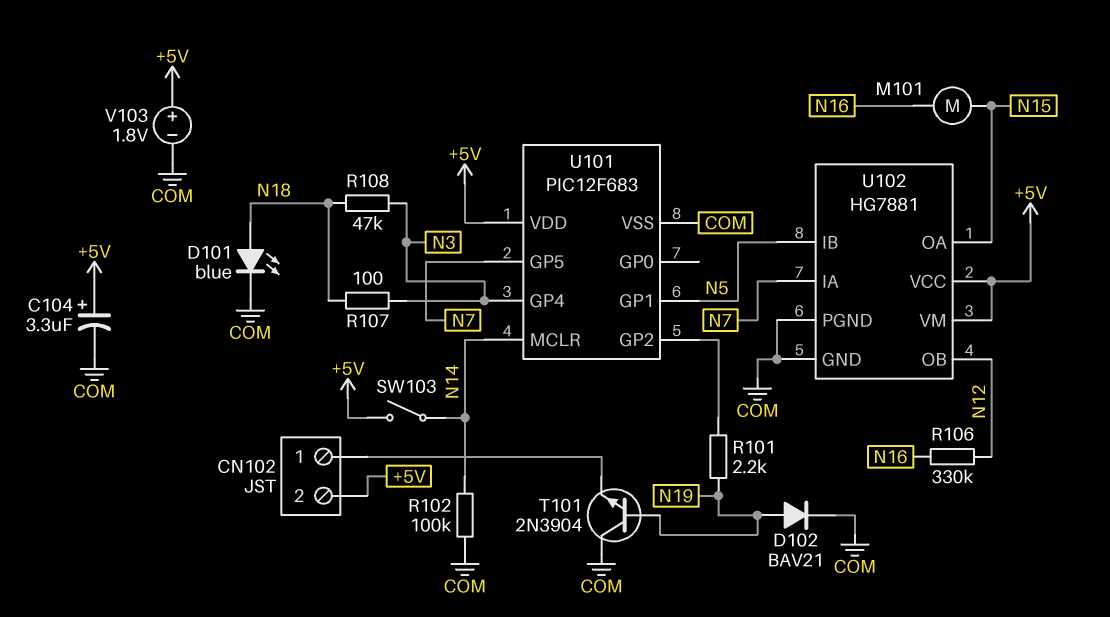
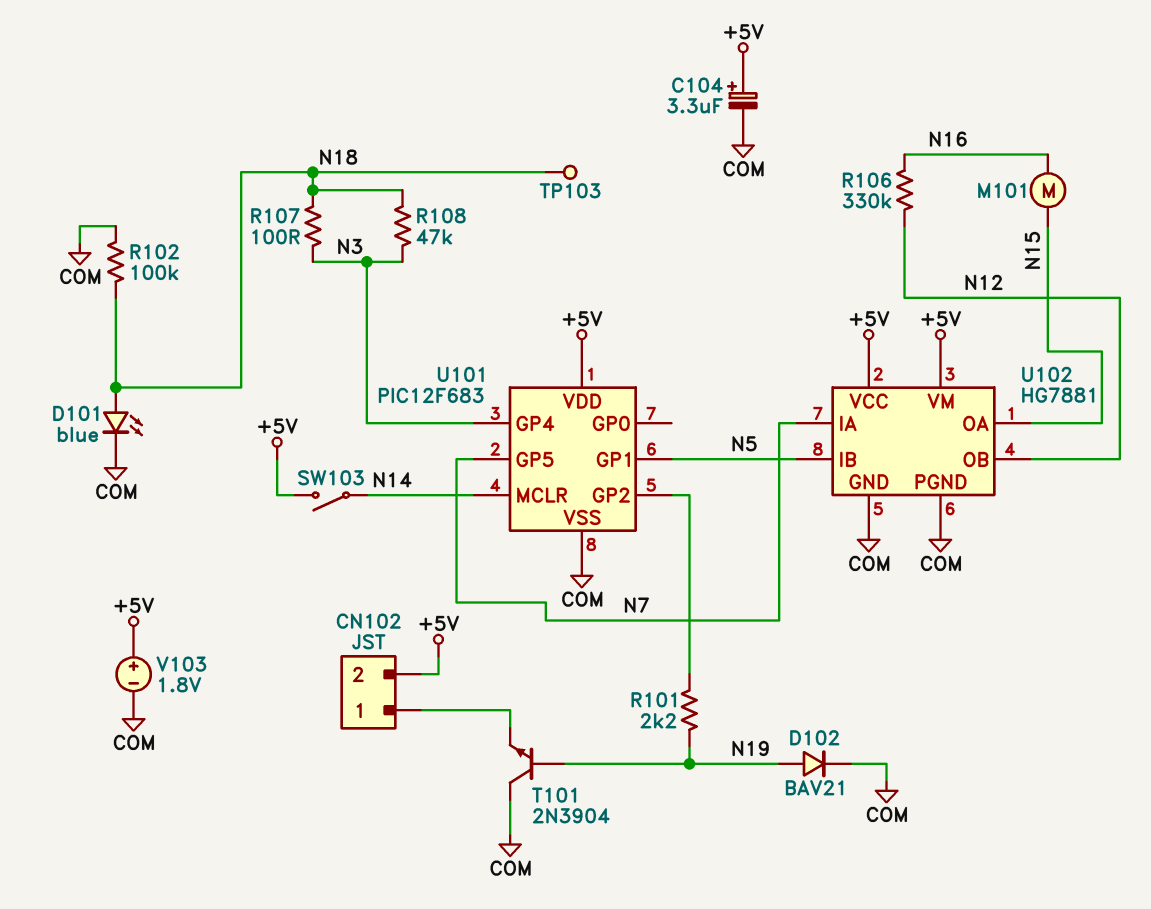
R102: 100k (COM, N14) -> 100k (COM, N18)
TP103: none -> test point (N18)

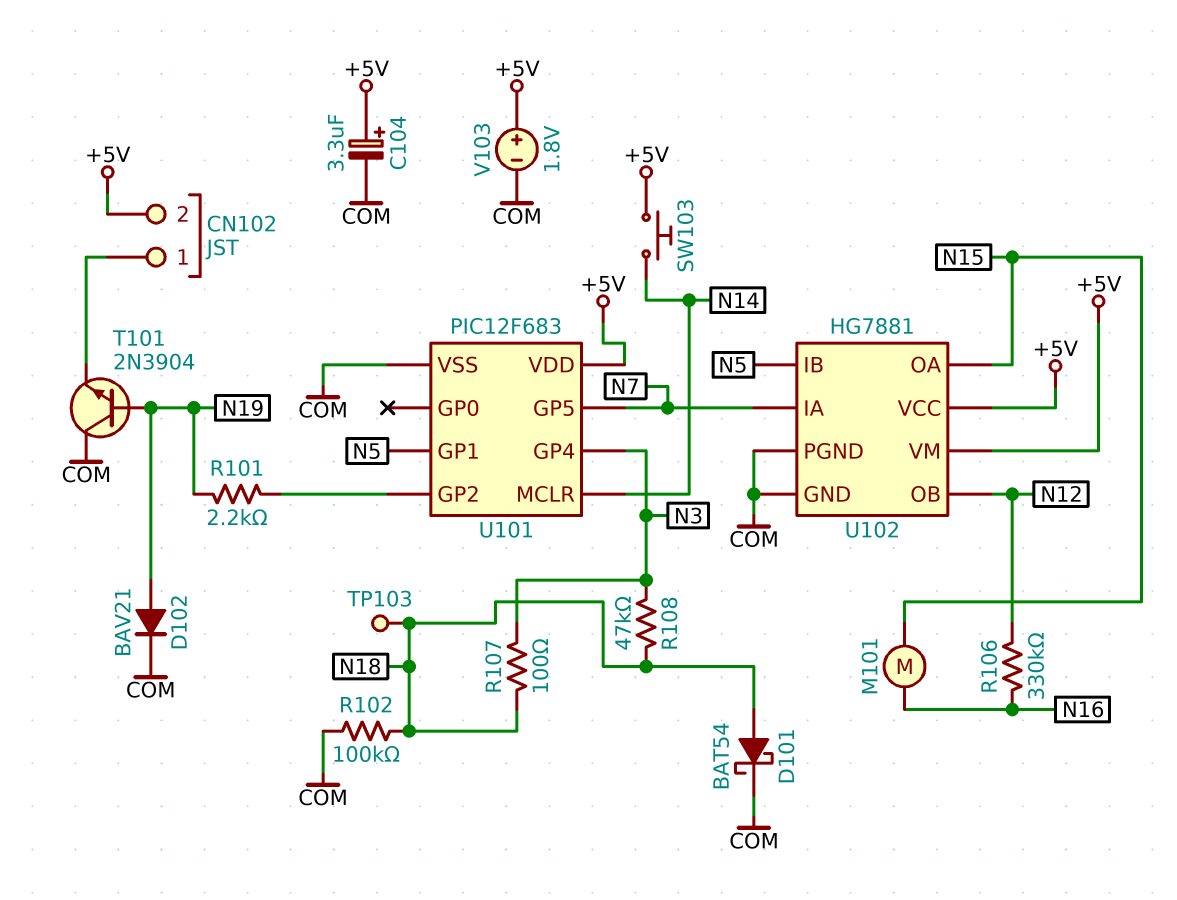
D101: LED blue (A N18, K COM) -> schottky BAT54 (A N18, K COM)
SW103: switch (+5V, N14) -> button (+5V, N14)

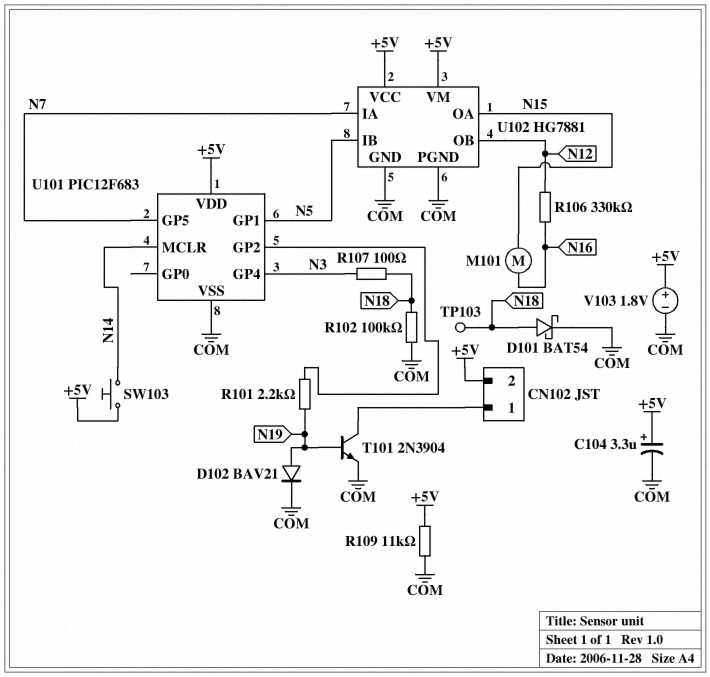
R108: 47k (N3, N18) -> none
R109: none -> 11k (+5V, COM)
T101: NPN 2N3904 (B N19, C COM, E CN102/1) -> NPN 2N3904 (B N19, C CN102/1, E COM)

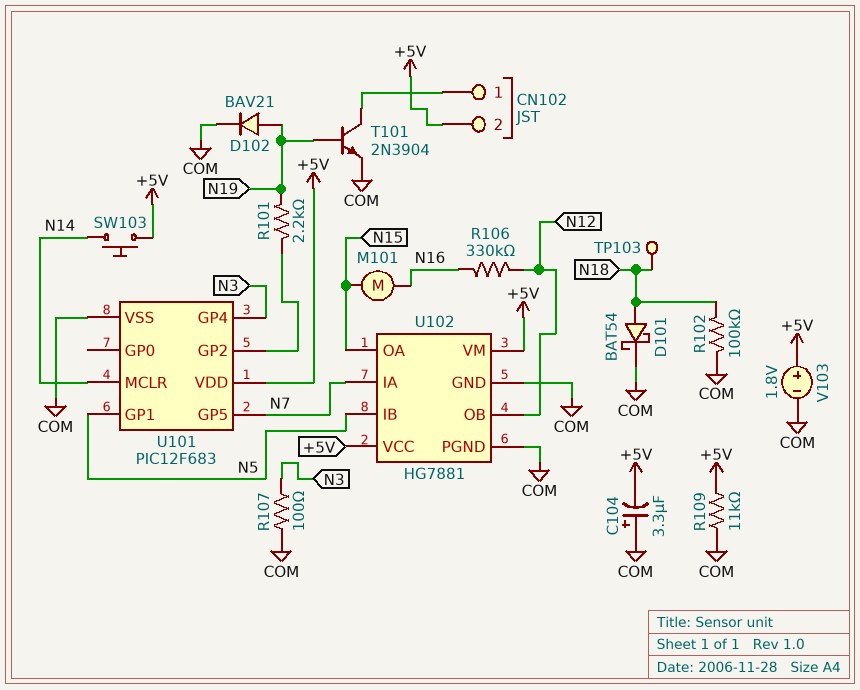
C104: 3.3uF (plus +5V, minus COM) -> 3.3uF (plus COM, minus +5V)
R107: 100 (N3, N18) -> 100 (COM, N3)

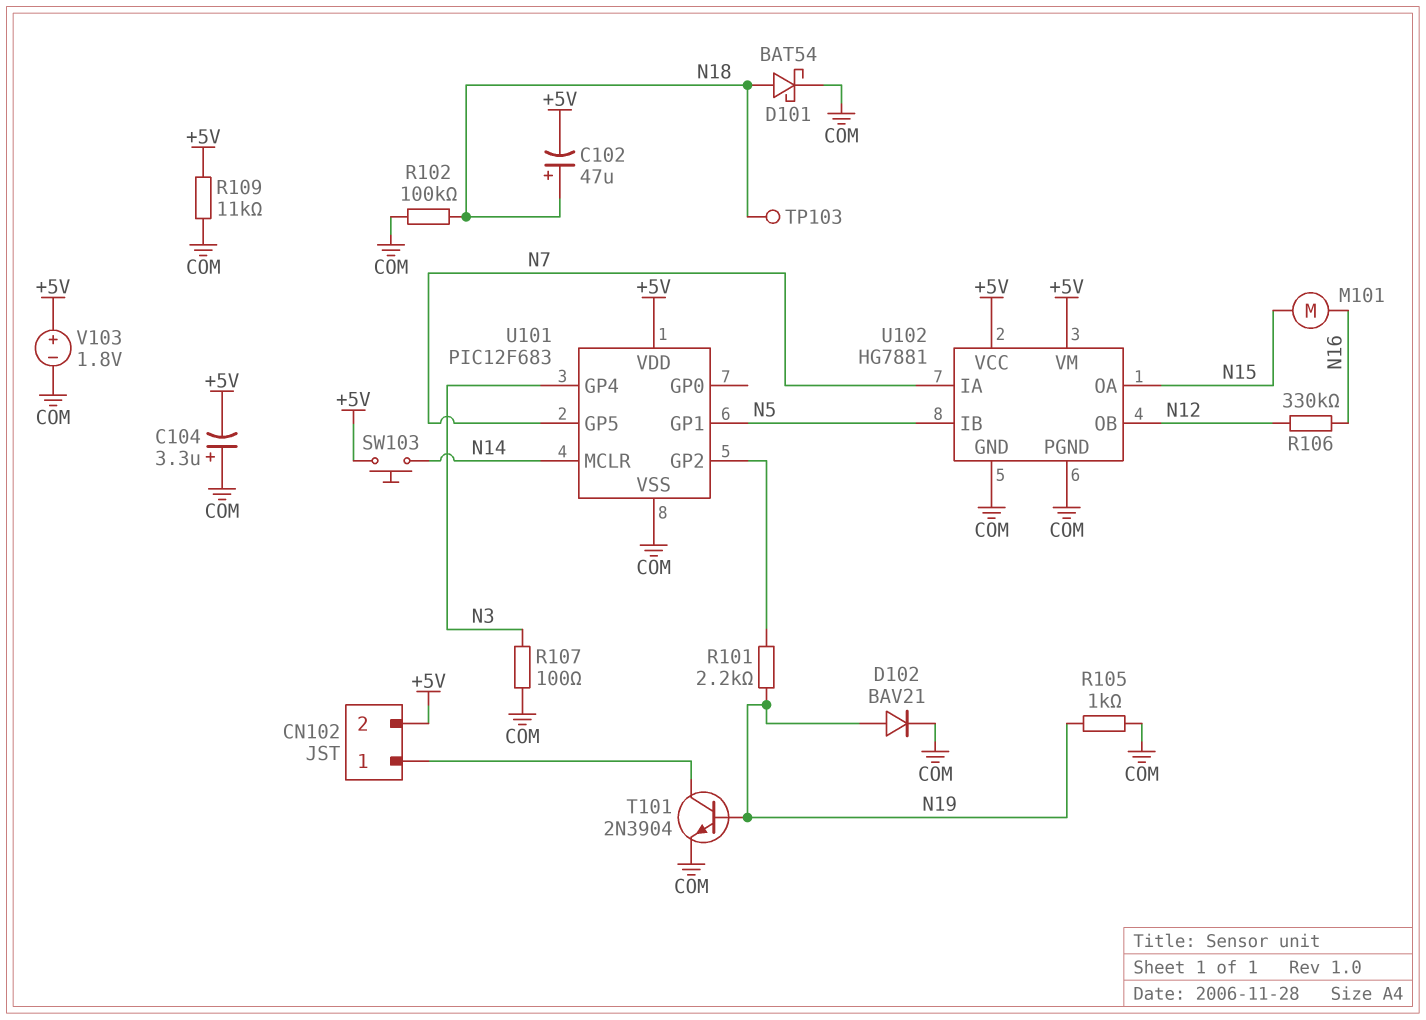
C102: none -> 47uF (plus N18, minus +5V)
R105: none -> 1k (COM, N19)

